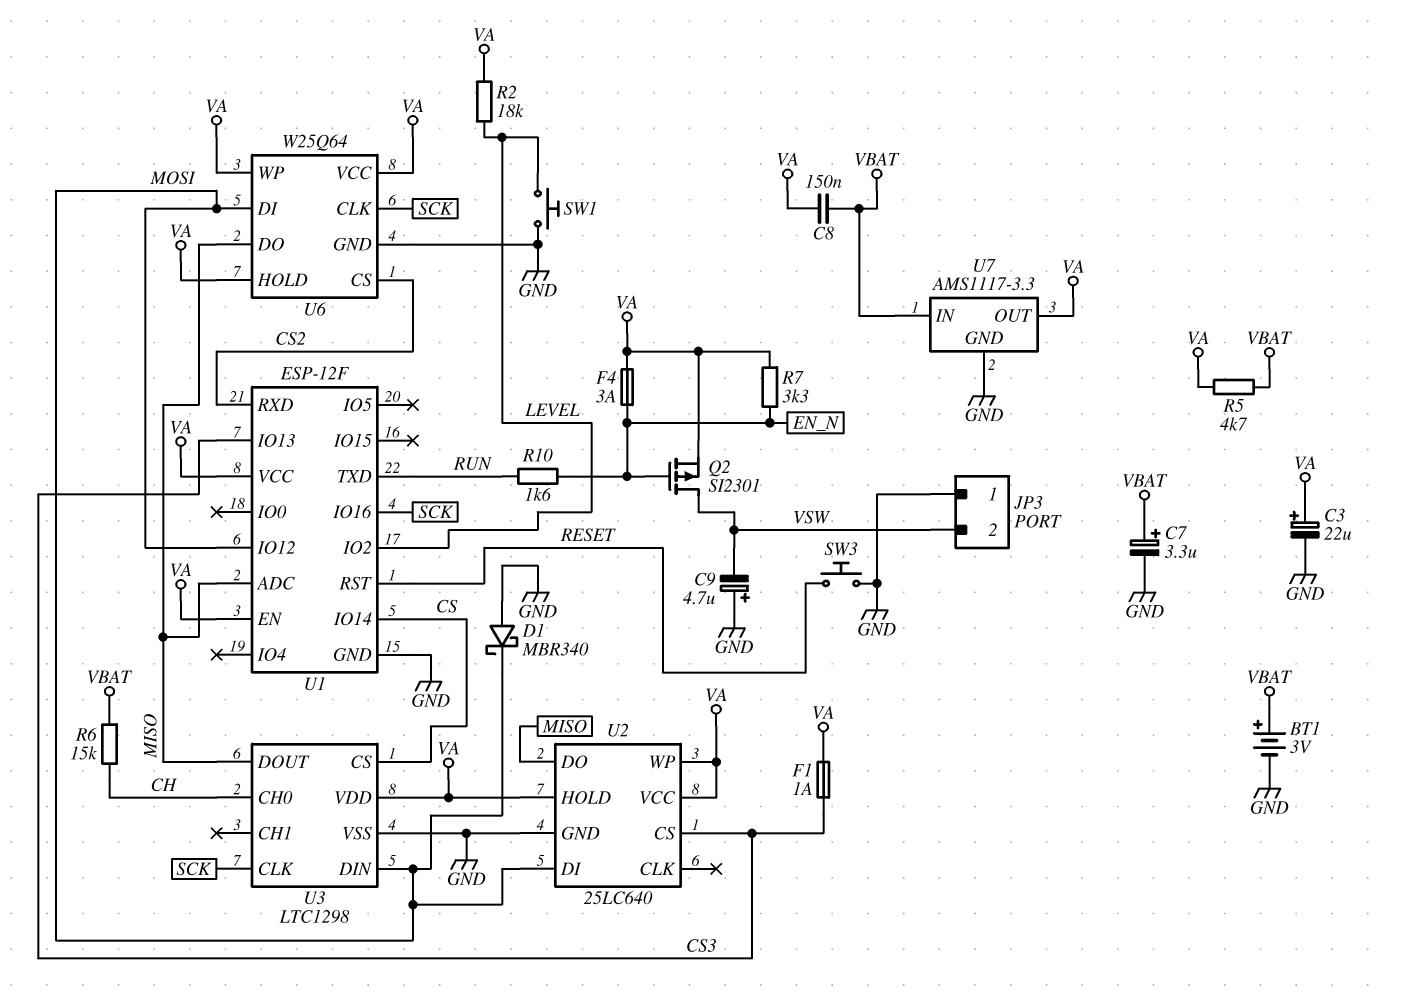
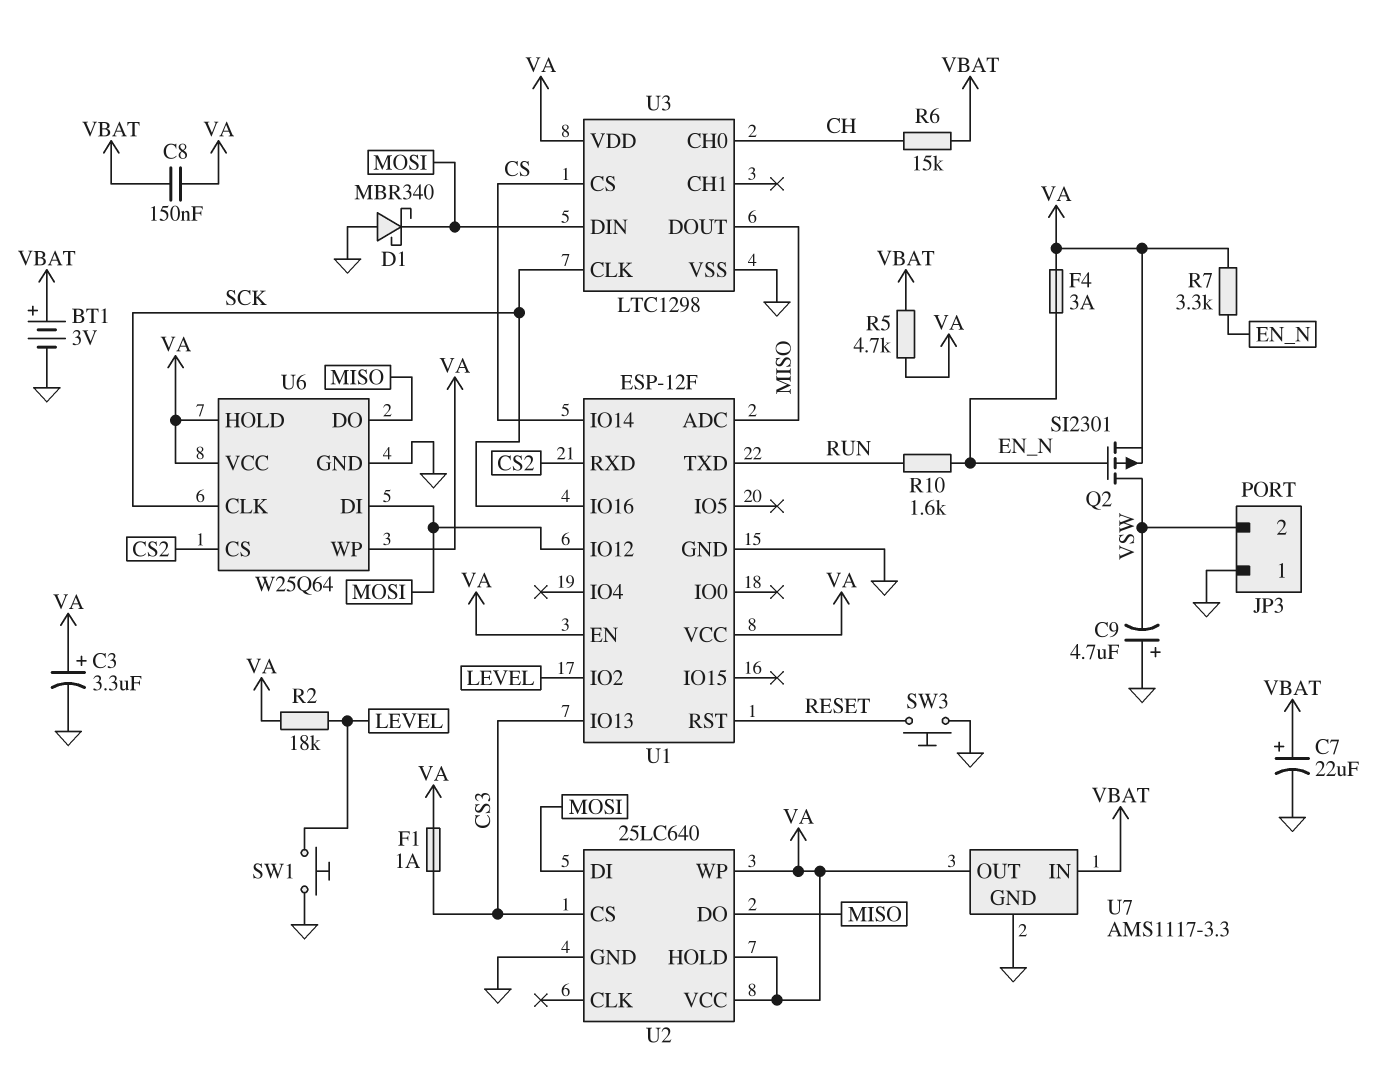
C3: 22uF (plus VA, minus GND) -> 3.3uF (plus VA, minus GND)
C7: 3.3uF (plus VBAT, minus GND) -> 22uF (plus VBAT, minus GND)

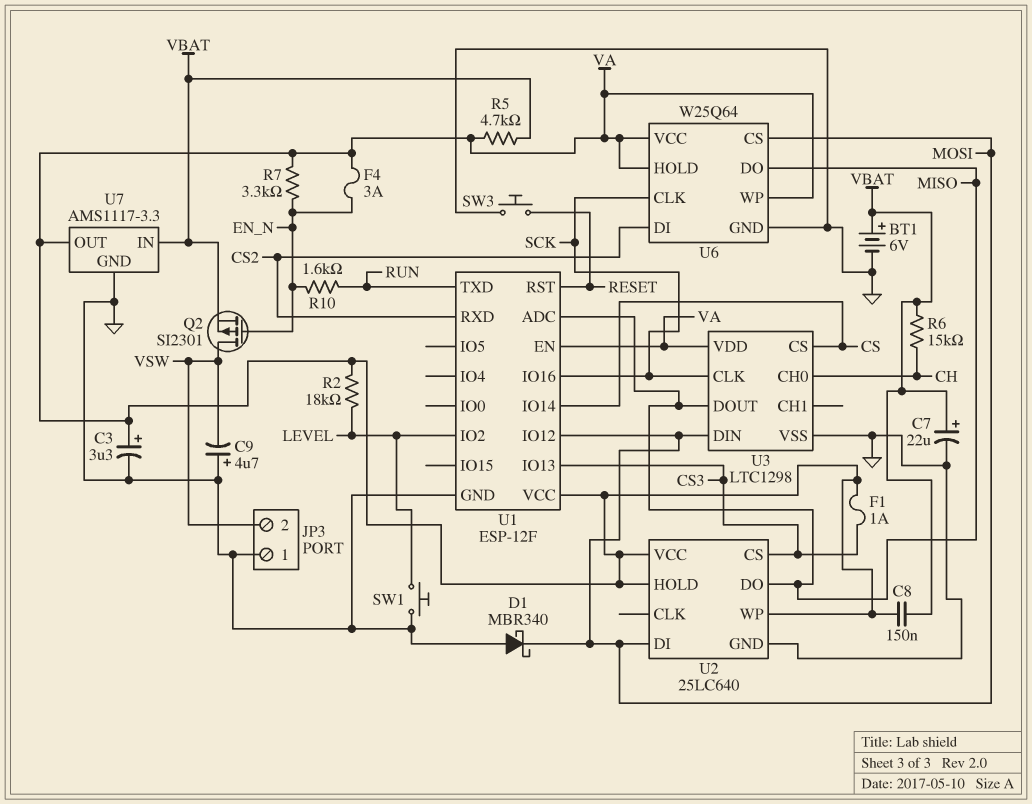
BT1: 3V (plus VBAT, minus GND) -> 6V (plus VBAT, minus GND)
Q2: PMOS SI2301 (G EN_N, D VSW, S VA) -> PMOS SI2301 (G EN_N, D VSW, S VBAT)
U6 pin CS: CS2 -> MOSI
U6 pin DI: MOSI -> CS2

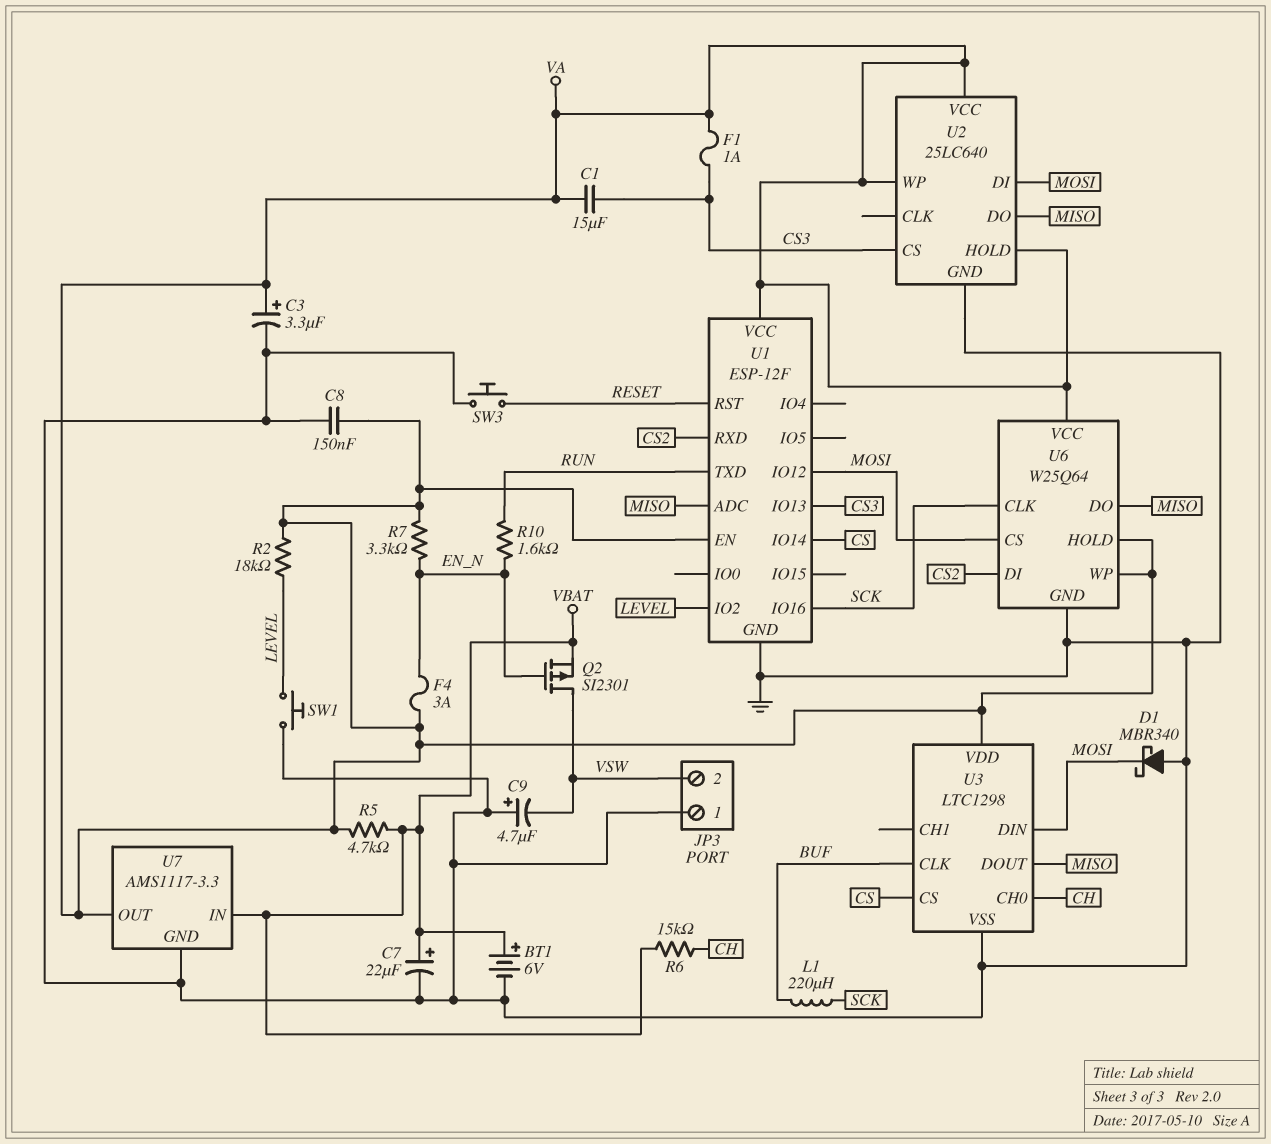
C1: none -> 15uF (CS3, VA)
C8: 150nF (VA, VBAT) -> 150nF (GND, VA)
L1: none -> 220uH (BUF, SCK)
U3 pin CLK: SCK -> BUF

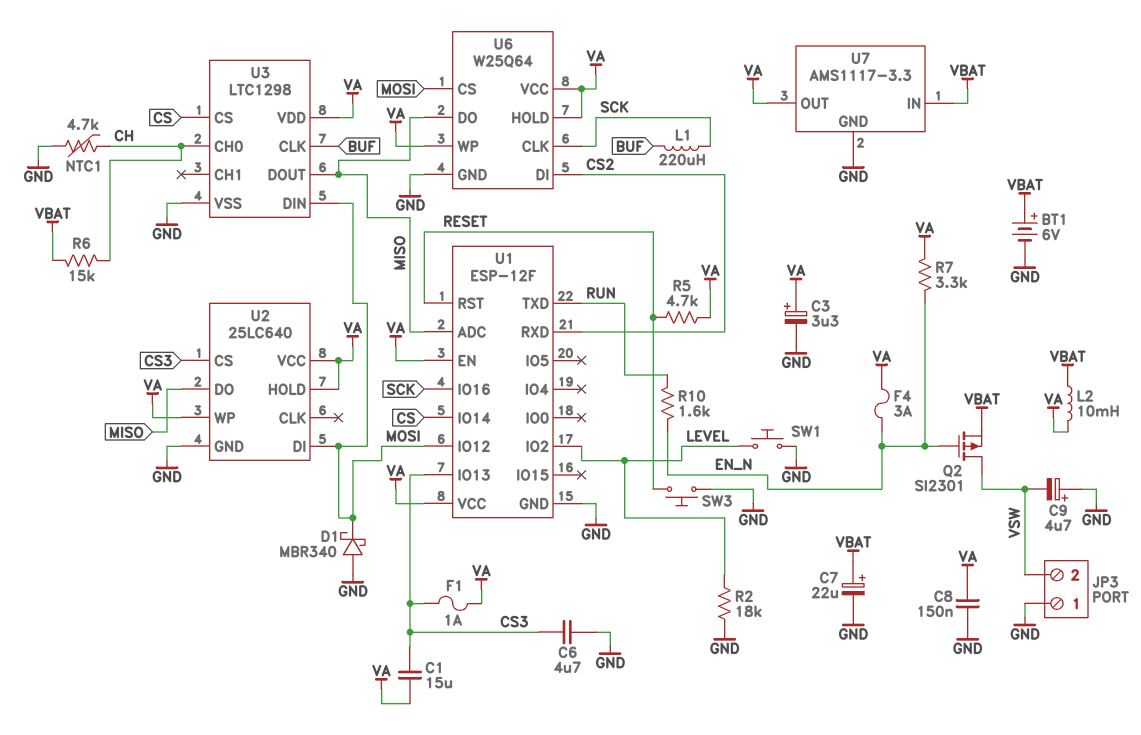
C6: none -> 4.7uF (CS3, GND)
L2: none -> 10mH (VA, VBAT)
NTC1: none -> 4.7k (CH, GND)
R2: 18k (LEVEL, VA) -> 18k (GND, LEVEL)
R5: 4.7k (VA, VBAT) -> 4.7k (RESET, VA)

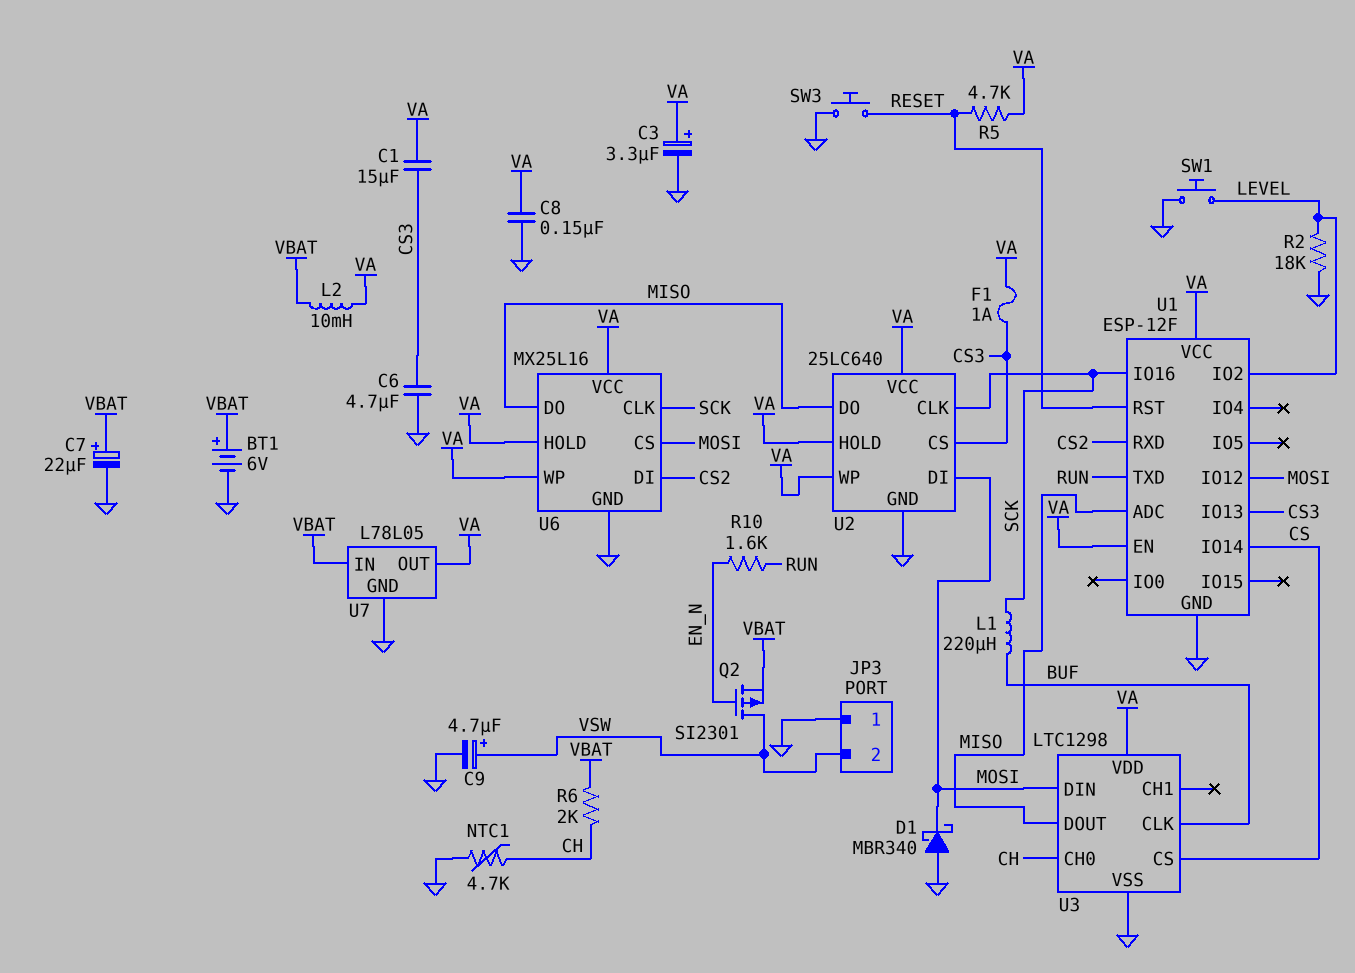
C9: 4.7uF (plus GND, minus VSW) -> 4.7uF (plus VSW, minus GND)
F4: 3A (EN_N, VA) -> none
R6: 15k (CH, VBAT) -> 2k (CH, VBAT)
R7: 3.3k (EN_N, VA) -> none
U2 pin CLK: none -> SCK
U6: W25Q64 -> MX25L16
U7: AMS1117-3.3 -> L78L05

